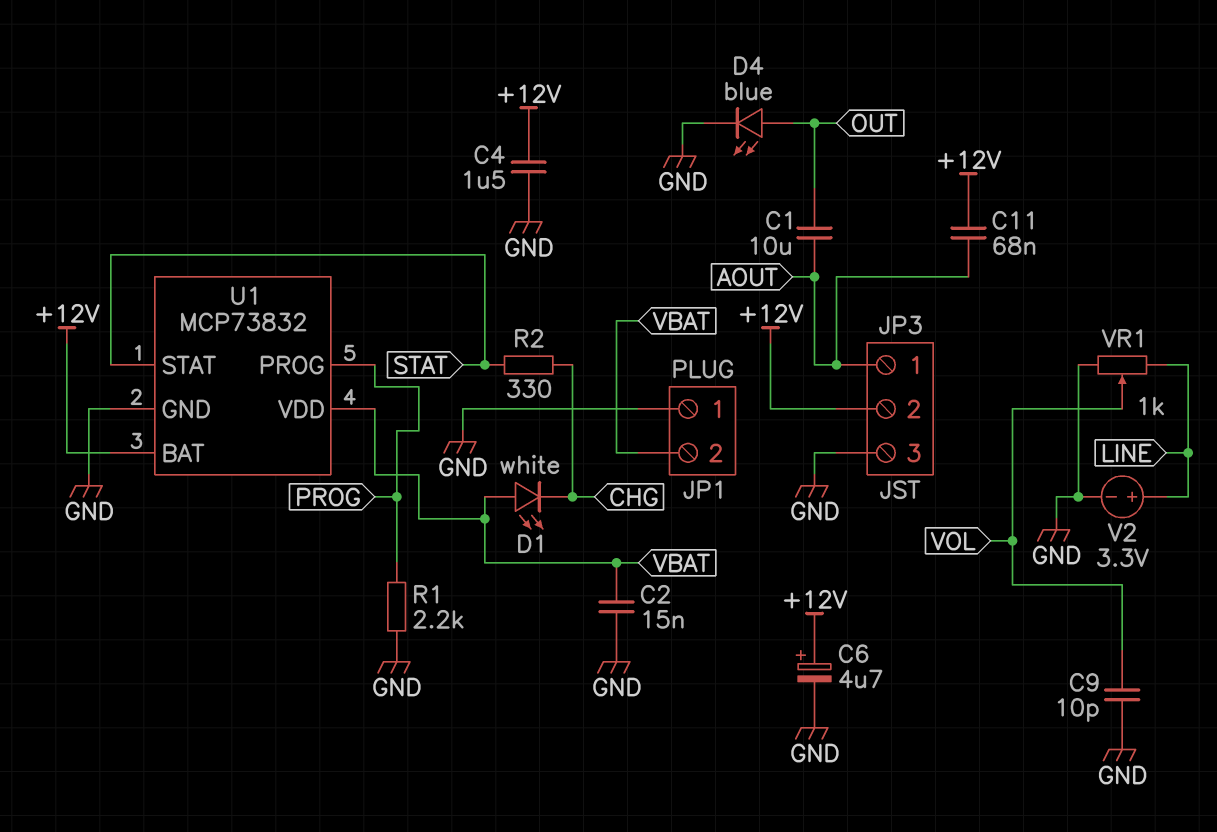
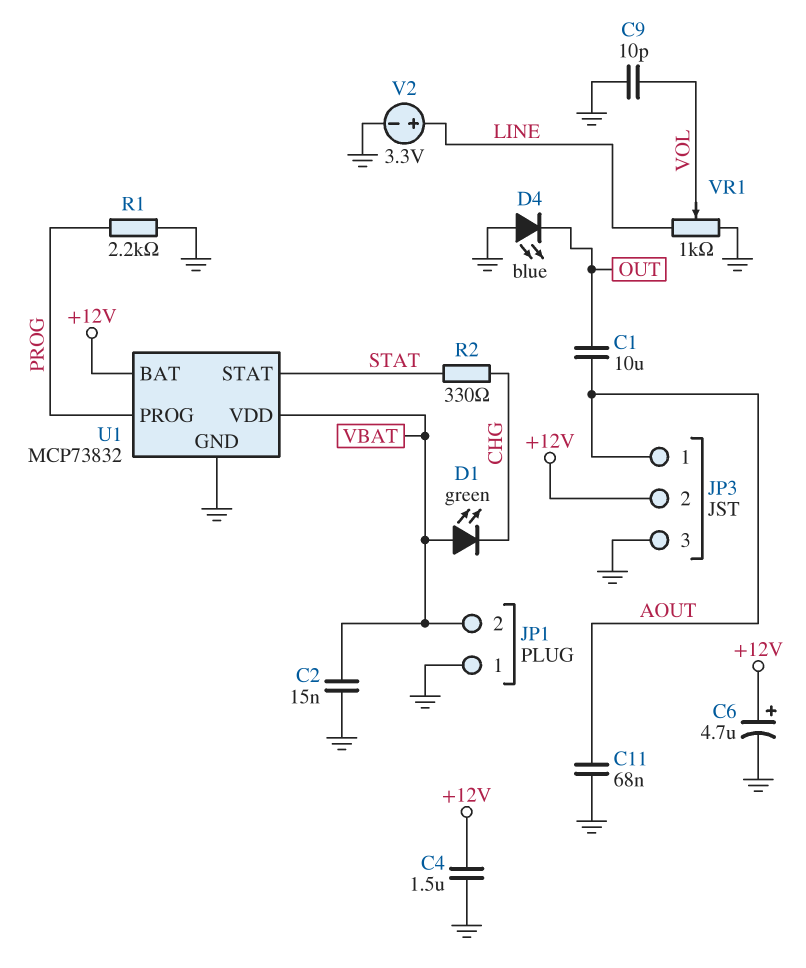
C11: 68nF (+12V, AOUT) -> 68nF (AOUT, GND)
D1: LED white (A VBAT, K CHG) -> LED green (A VBAT, K CHG)
D4: LED blue (A OUT, K GND) -> LED blue (A GND, K OUT)

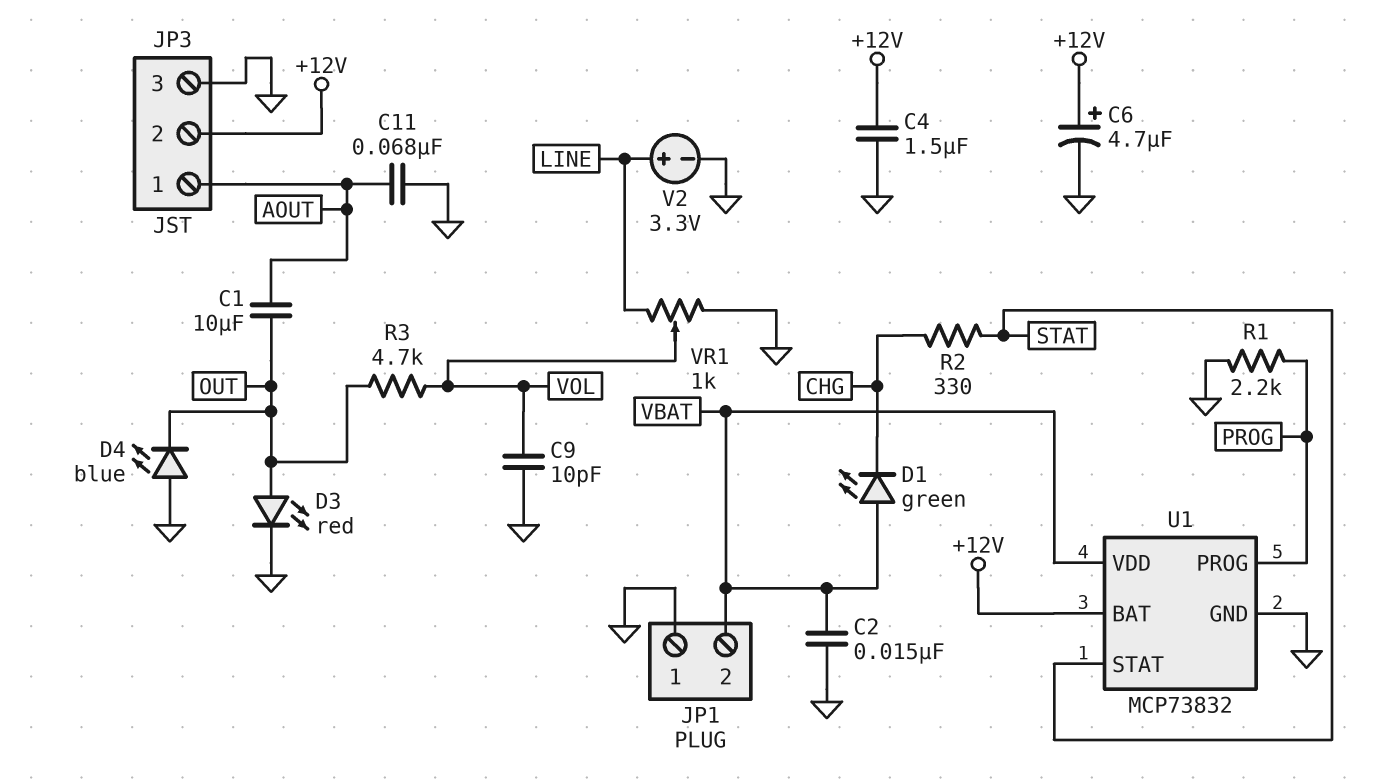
D3: none -> LED red (A OUT, K GND)
R3: none -> 4.7k (OUT, VOL)

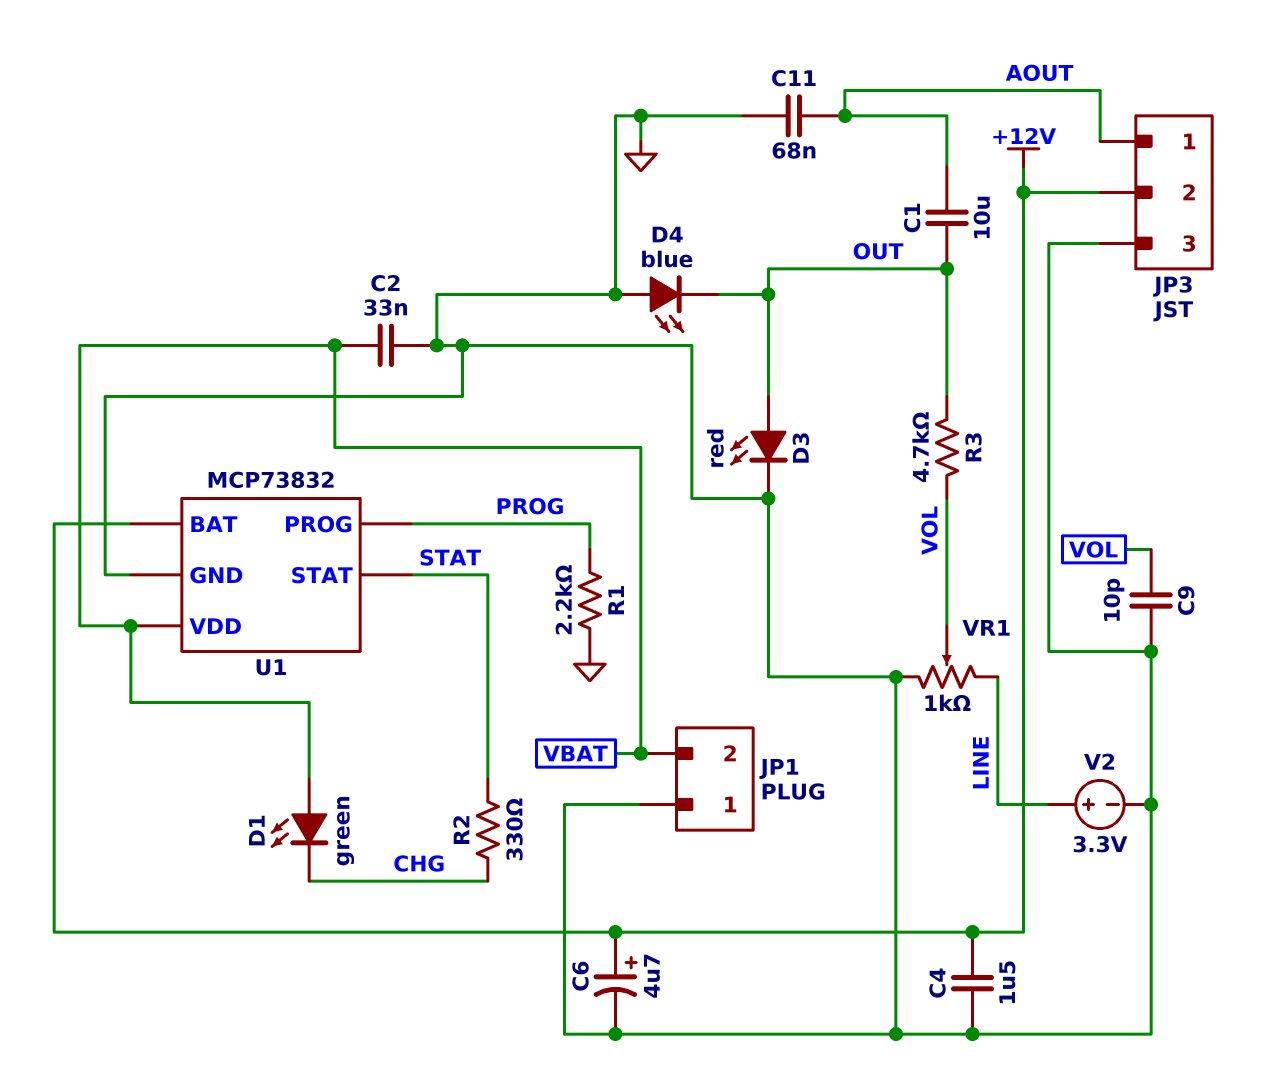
C2: 15nF (GND, VBAT) -> 33nF (GND, VBAT)

